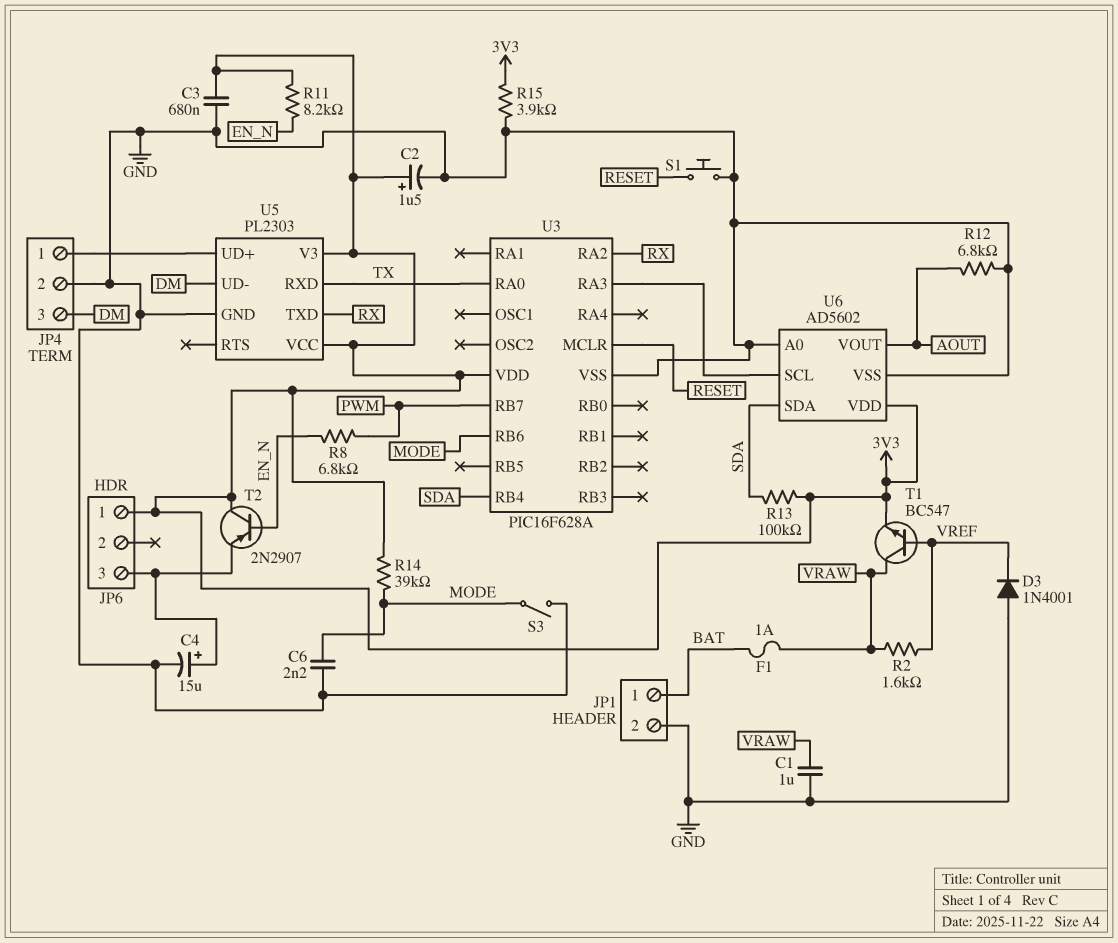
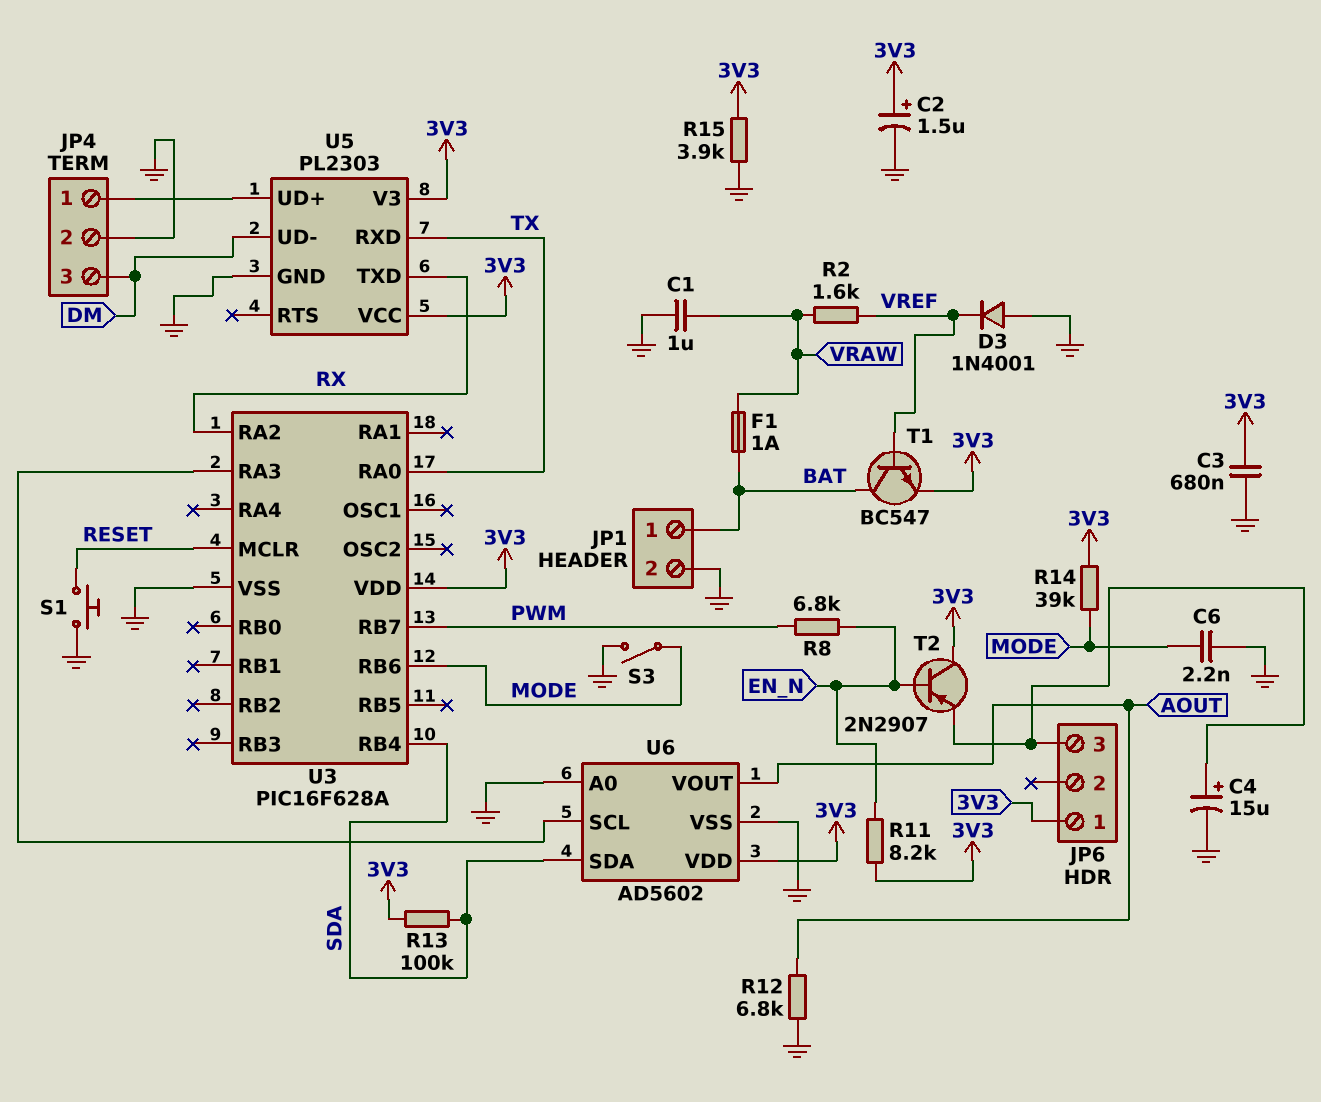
T1: NPN BC547 (B VREF, C VRAW, E 3V3) -> NPN BC547 (B VREF, C BAT, E 3V3)

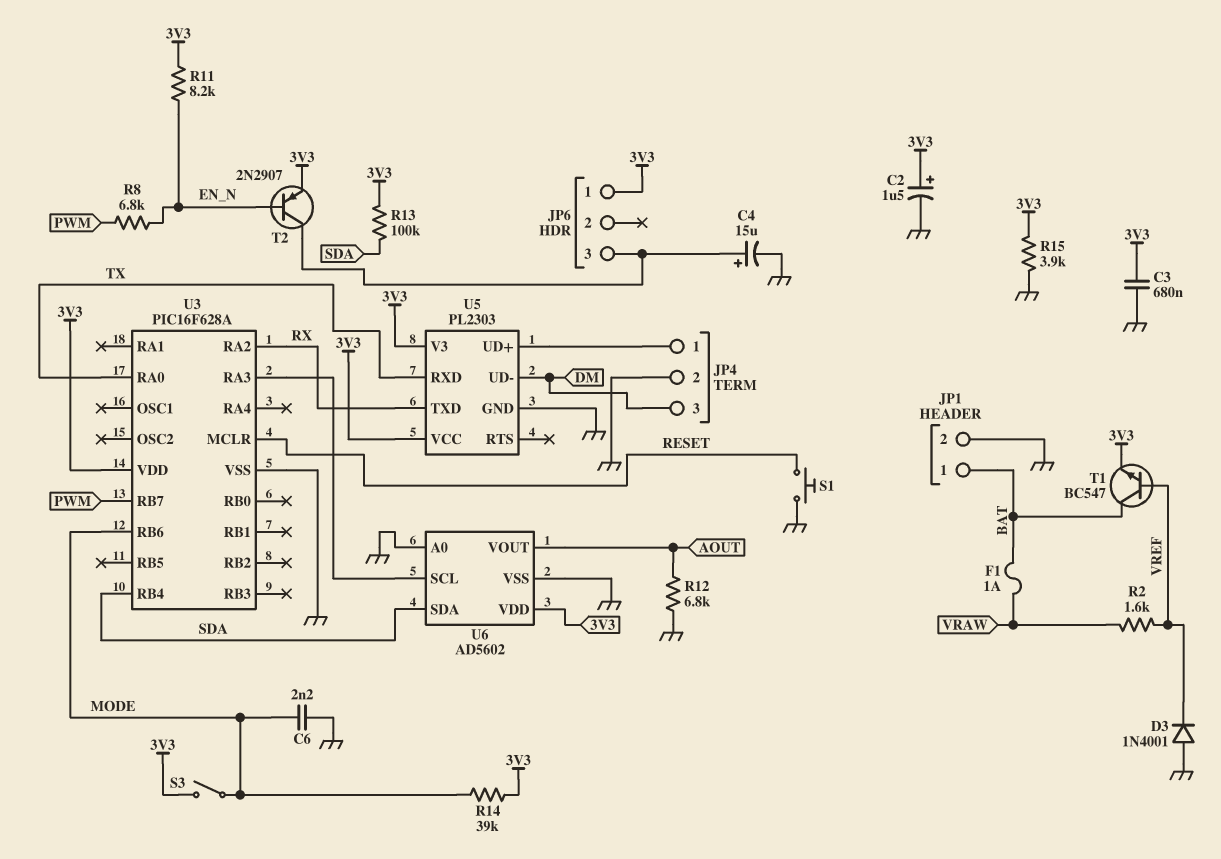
C1: 1uF (GND, VRAW) -> none
S3: switch (GND, MODE) -> switch (3V3, MODE)
T2: PNP 2N2907 (B EN_N, C 3V3, E JP6/3) -> PNP 2N2907 (B EN_N, C JP6/3, E 3V3)

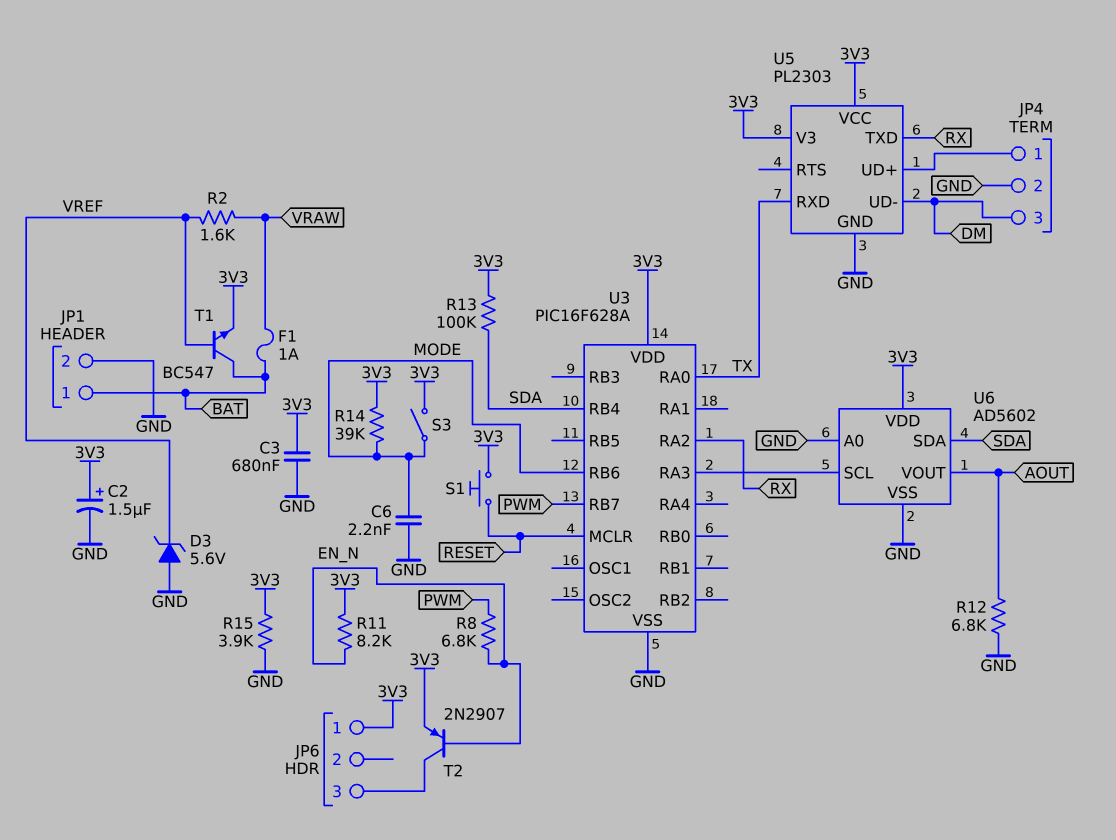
C4: 15uF (plus JP6/3, minus GND) -> none
D3: diode 1N4001 (A GND, K VREF) -> zener 5.6V (A GND, K VREF)
S1: button (GND, RESET) -> button (3V3, RESET)

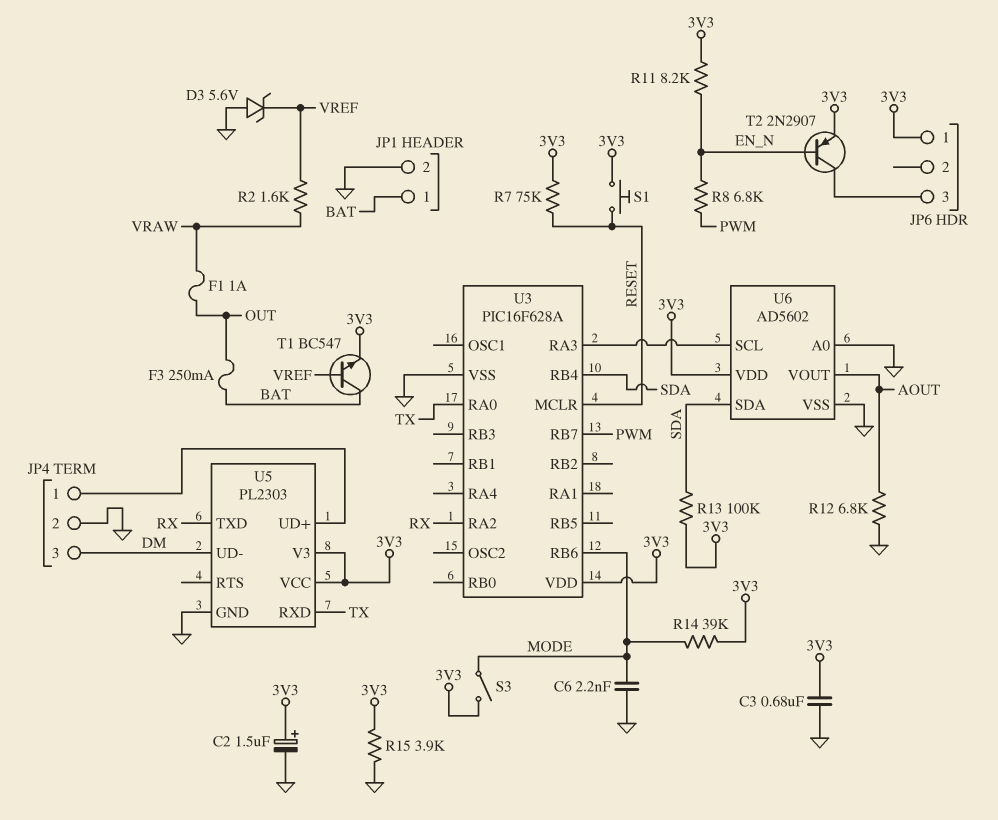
F1: 1A (BAT, VRAW) -> 1A (OUT, VRAW)
F3: none -> 250mA (BAT, OUT)
R7: none -> 75k (3V3, RESET)

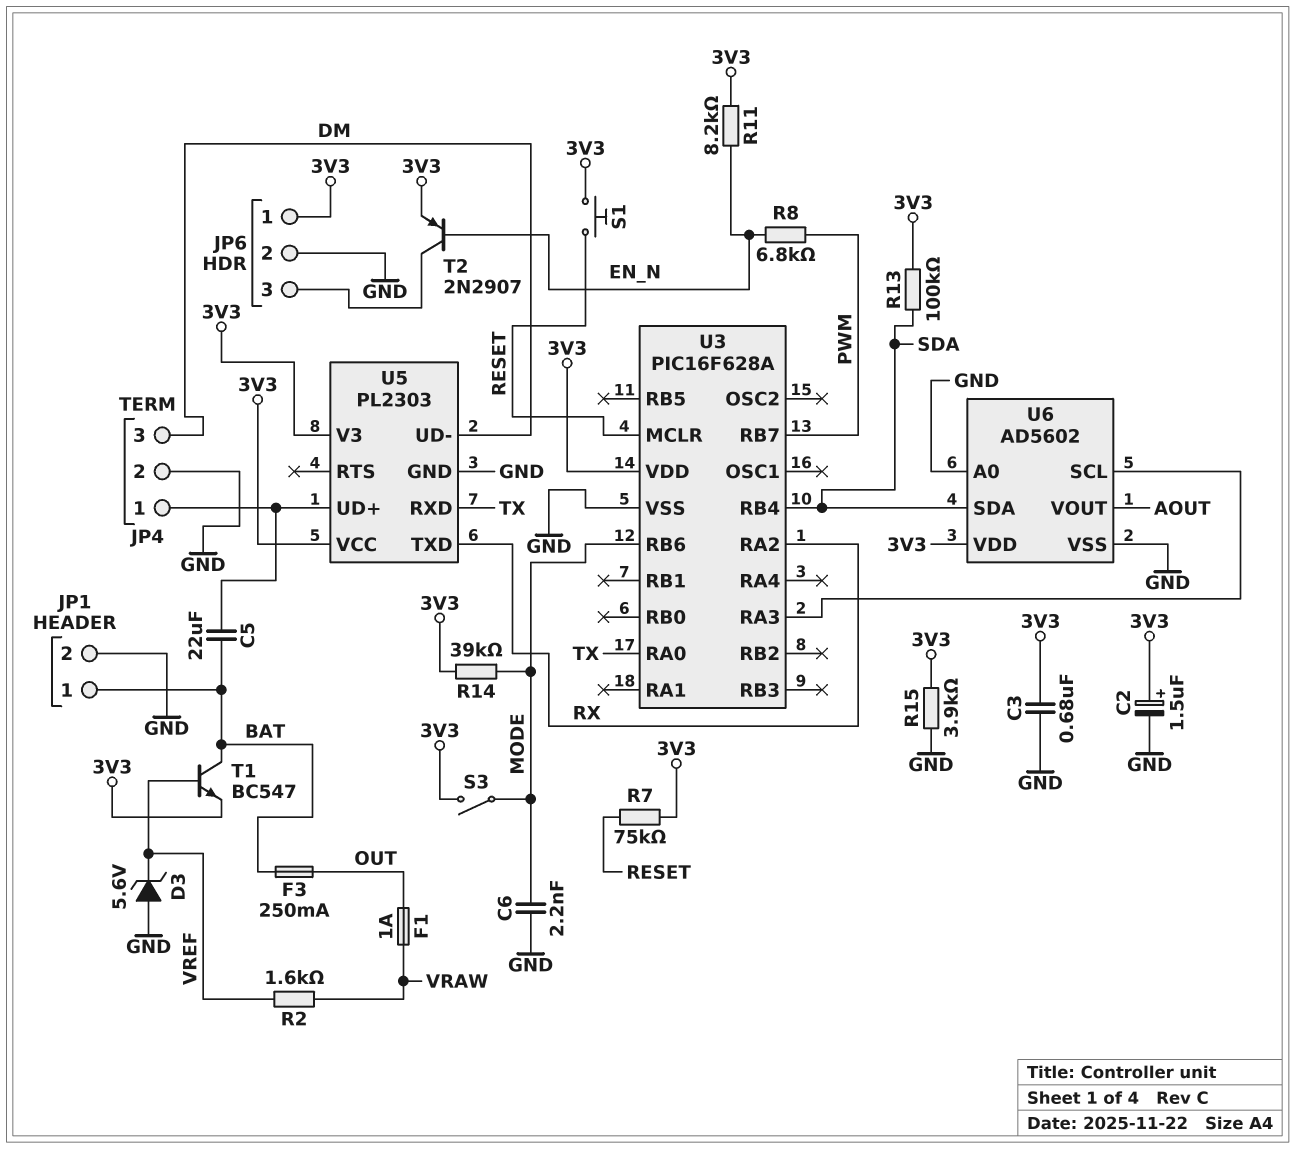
C5: none -> 22uF (BAT, JP4/1)
JP6 pin 2: none -> GND
R12: 6.8k (AOUT, GND) -> none

